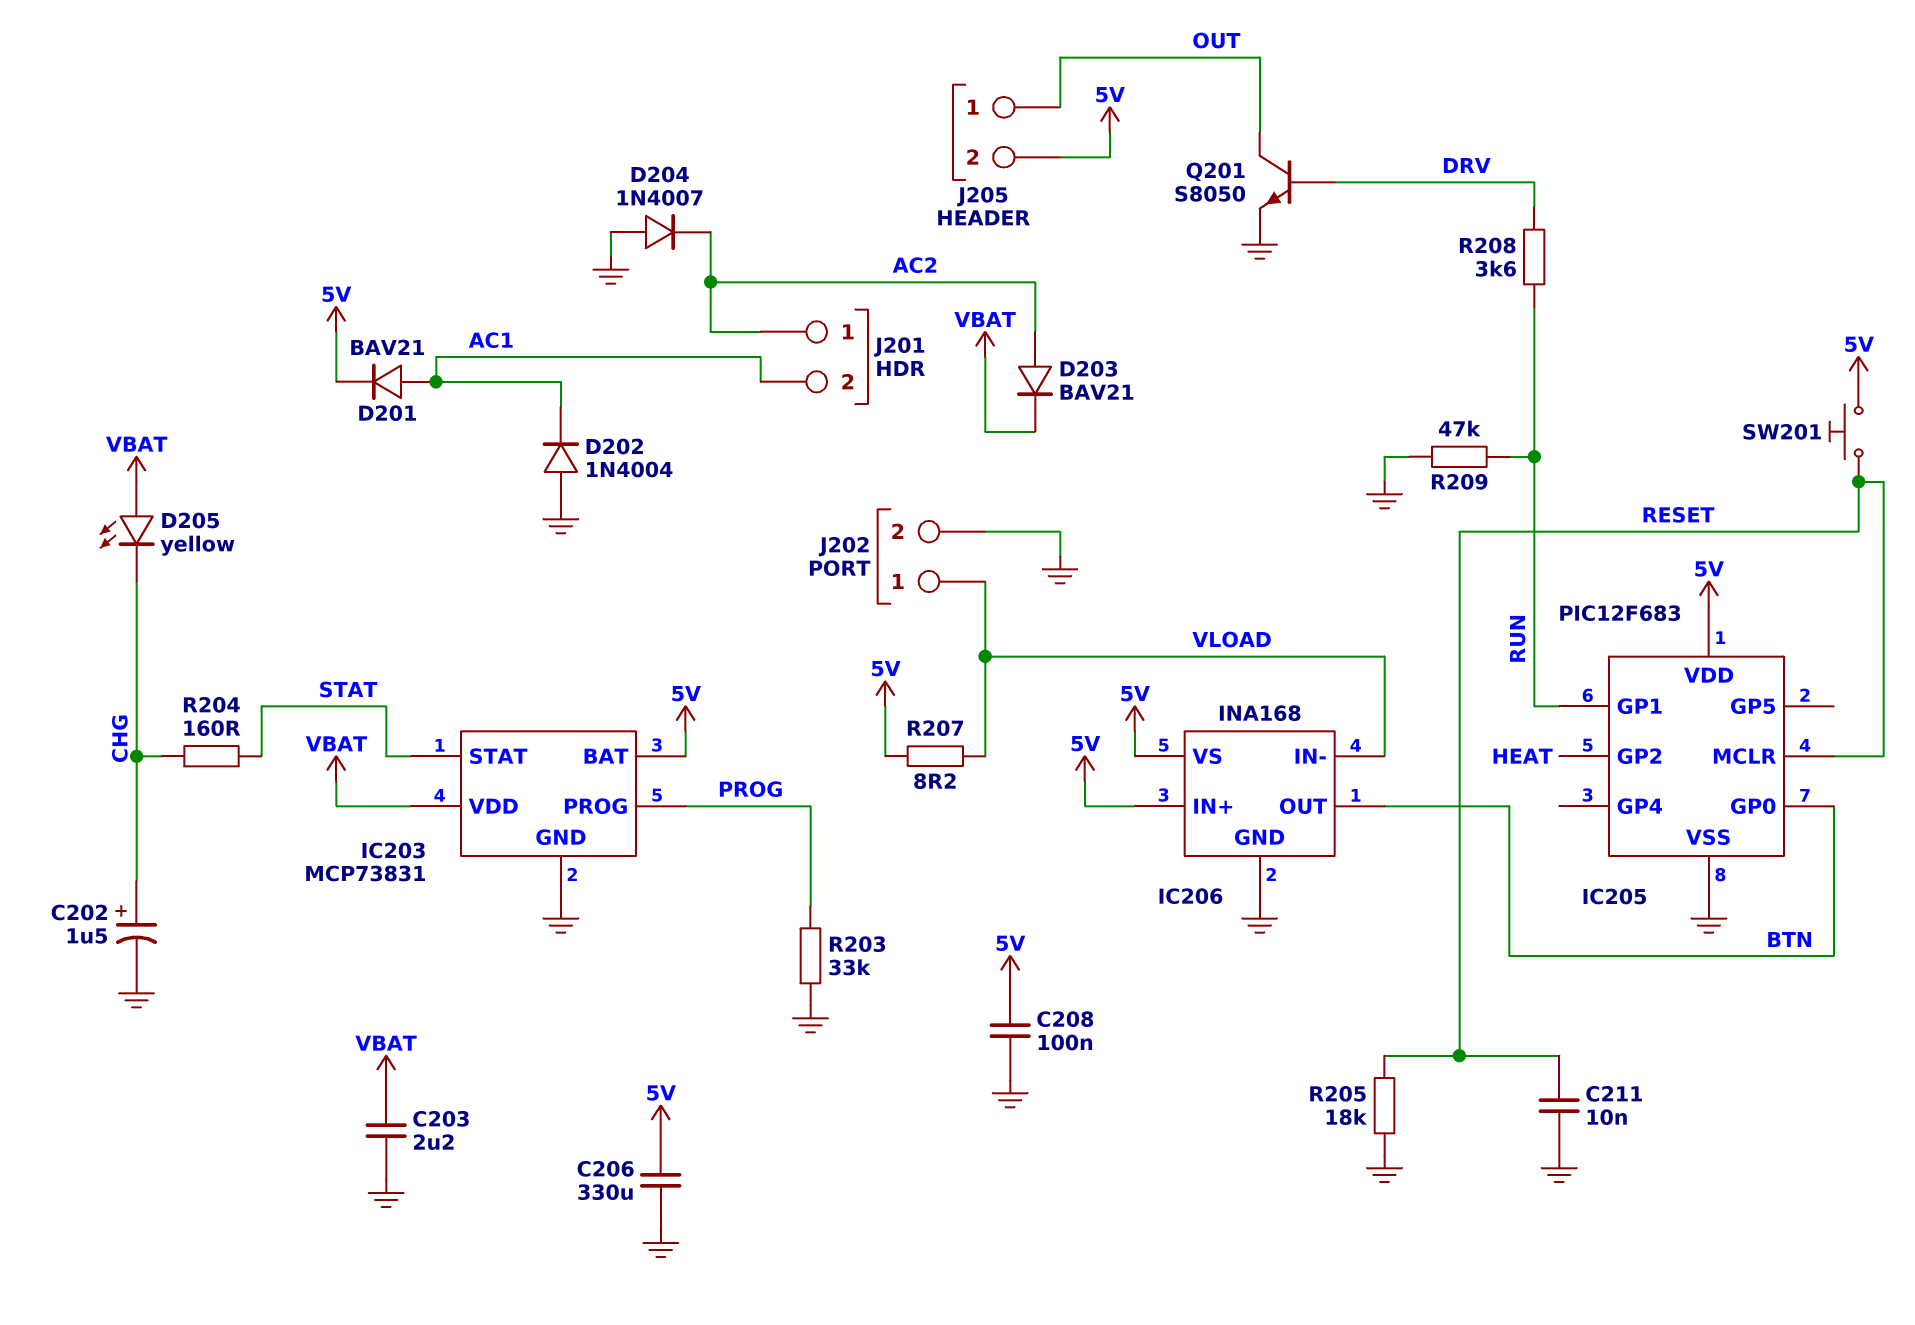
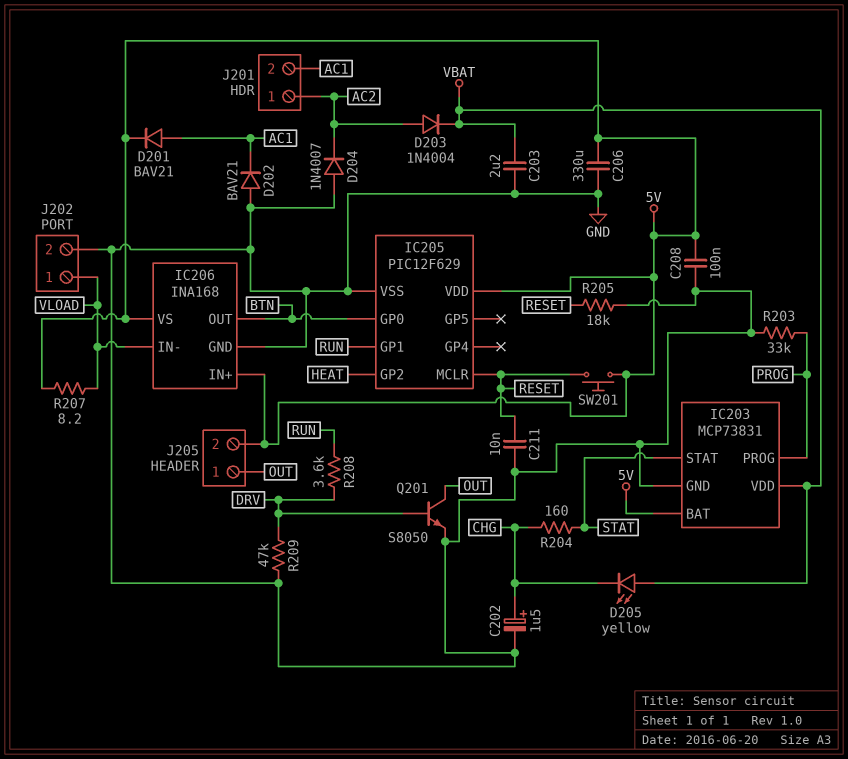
D202: diode 1N4004 (A GND, K AC1) -> diode BAV21 (A GND, K AC1)
D203: diode BAV21 (A AC2, K VBAT) -> diode 1N4004 (A AC2, K VBAT)
IC205: PIC12F683 -> PIC12F629
R209: 47k (GND, RUN) -> 47k (DRV, GND)

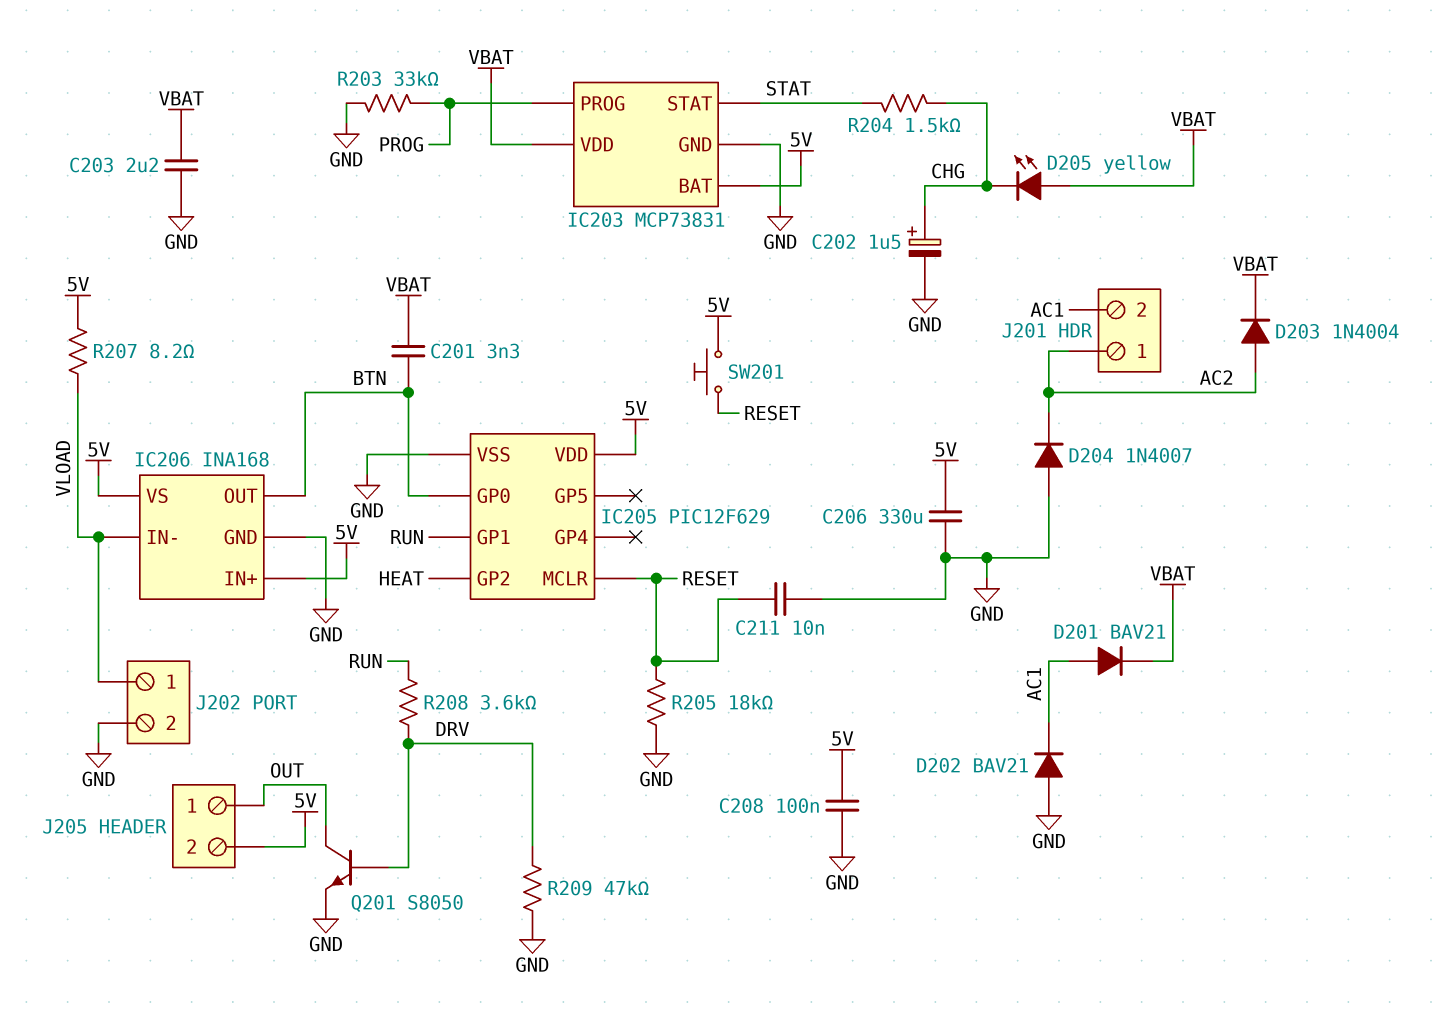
C201: none -> 3.3nF (BTN, VBAT)
D201: diode BAV21 (A AC1, K 5V) -> diode BAV21 (A AC1, K VBAT)
R204: 160 (CHG, STAT) -> 1.5k (CHG, STAT)

